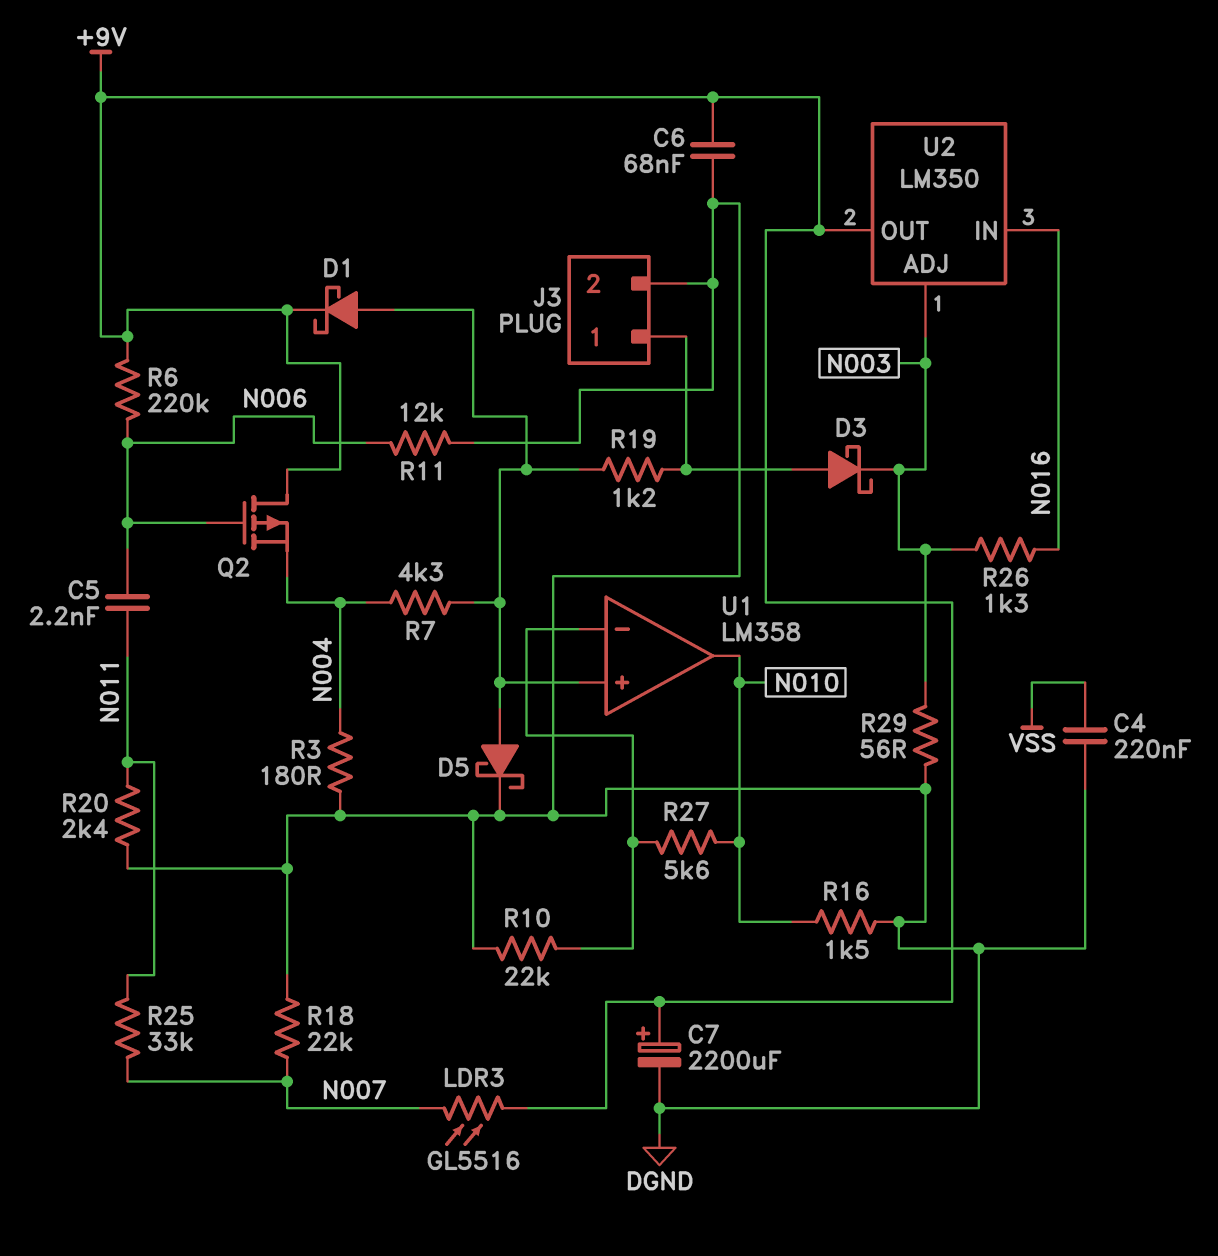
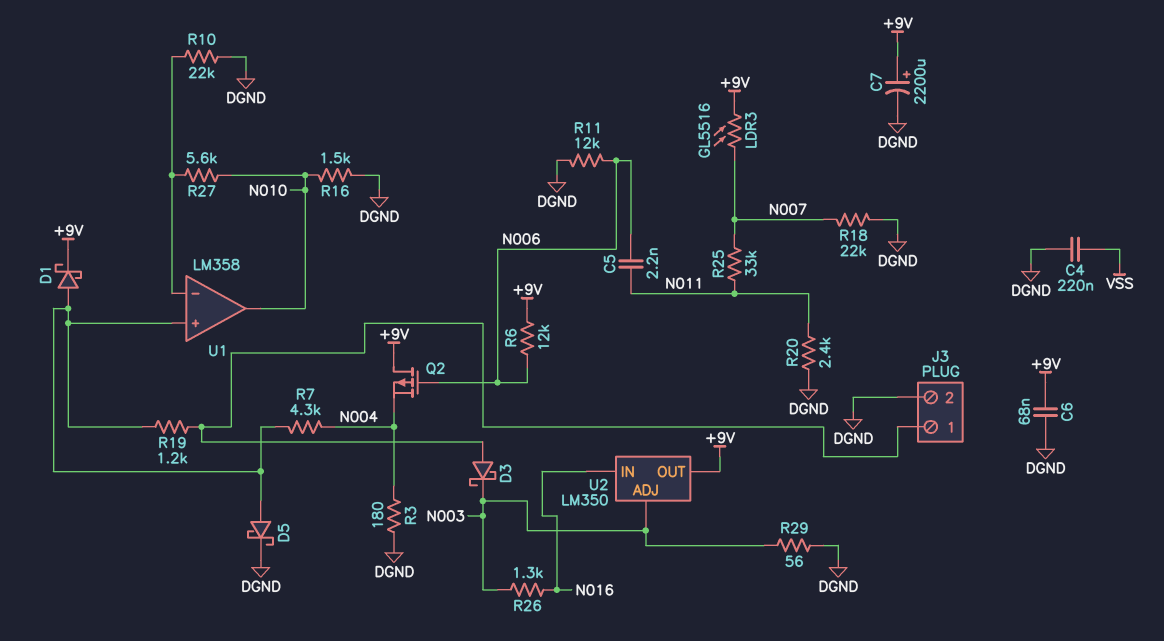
R6: 220k (+9V, N006) -> 12k (+9V, N006)

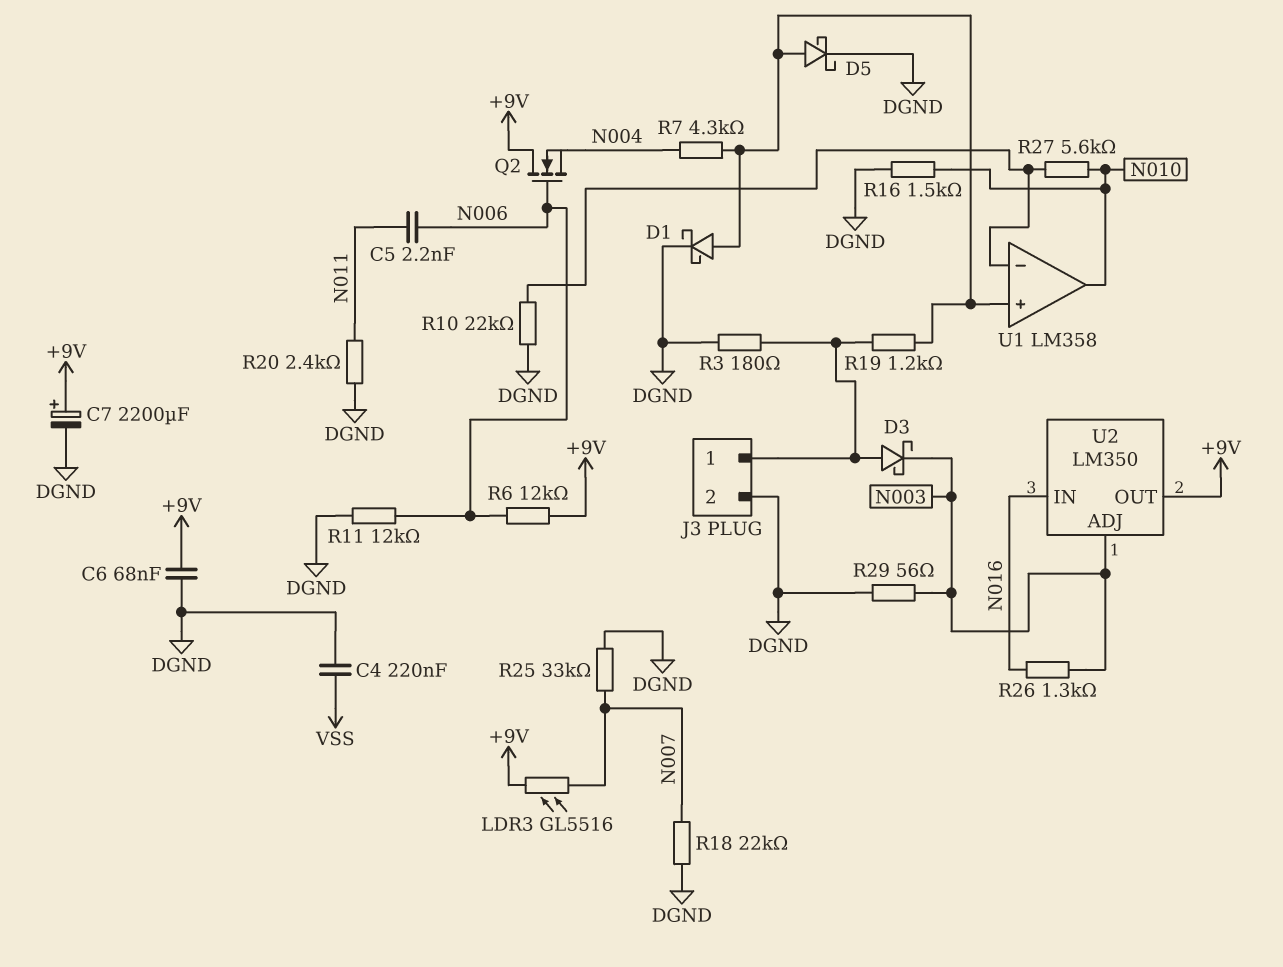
D1: schottky (A U1/in+, K +9V) -> schottky (A U1/in+, K DGND)
Q2: PMOS (G N006, D +9V, S N004) -> NMOS (G N006, D +9V, S N004)
R3: 180 (DGND, N004) -> 180 (DGND, J3/1)
R25: 33k (N007, N011) -> 33k (DGND, N007)

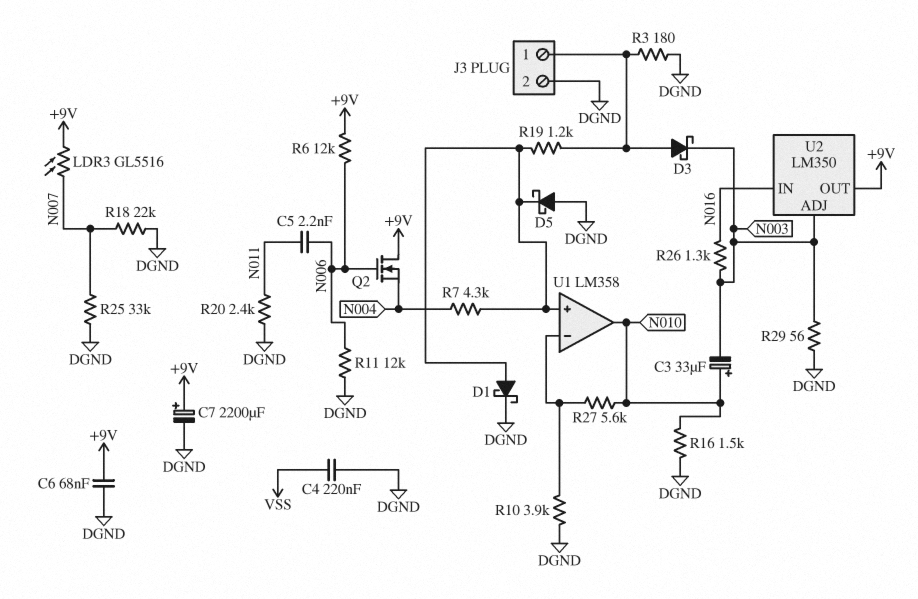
C3: none -> 33uF (plus N010, minus N003)
D5: schottky (A U1/in+, K DGND) -> schottky (A DGND, K U1/in+)
R10: 22k (DGND, U1/in-) -> 3.9k (DGND, U1/in-)

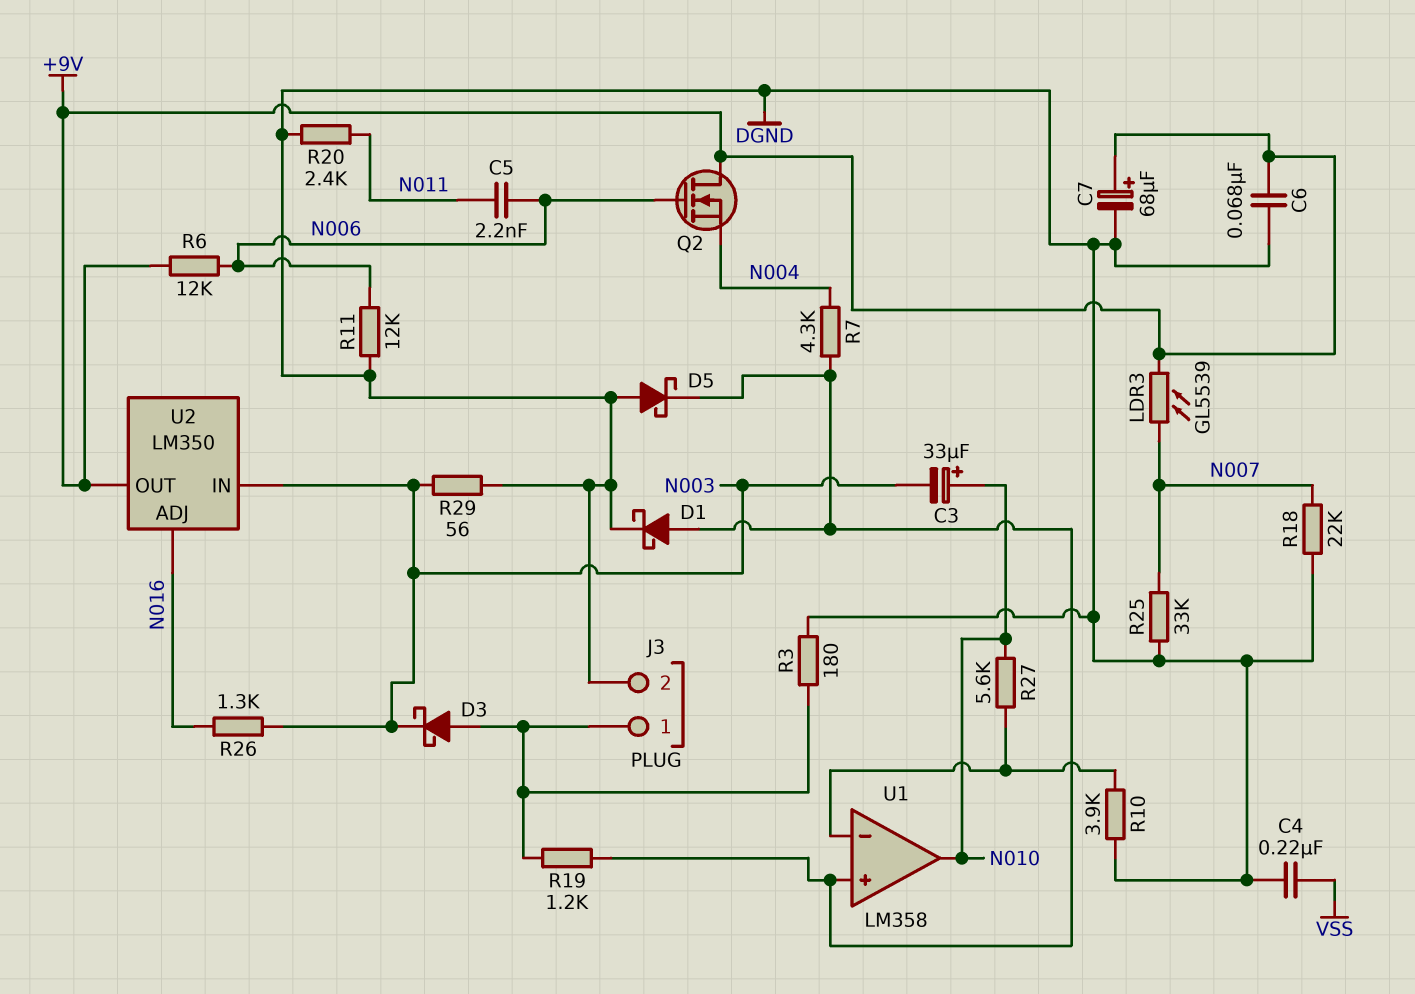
C7: 2200uF (plus +9V, minus DGND) -> 68uF (plus +9V, minus DGND)
LDR3: GL5516 (+9V, N007) -> GL5539 (+9V, N007)
R16: 1.5k (DGND, N010) -> none
U2 pin ADJ: N003 -> N016
U2 pin IN: N016 -> N003

